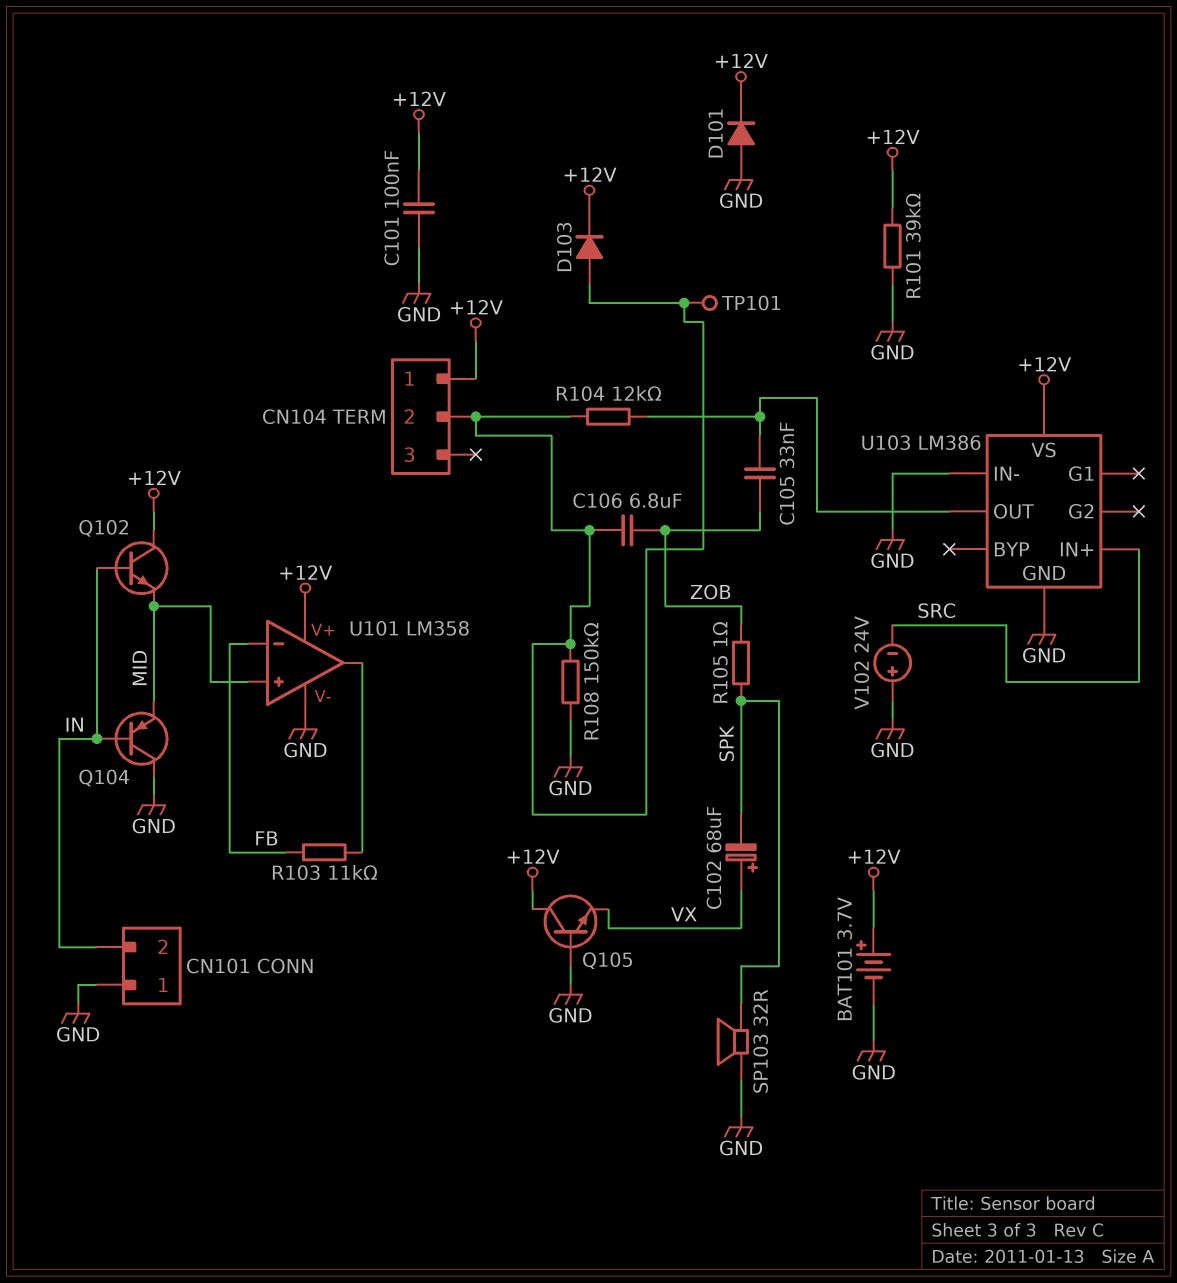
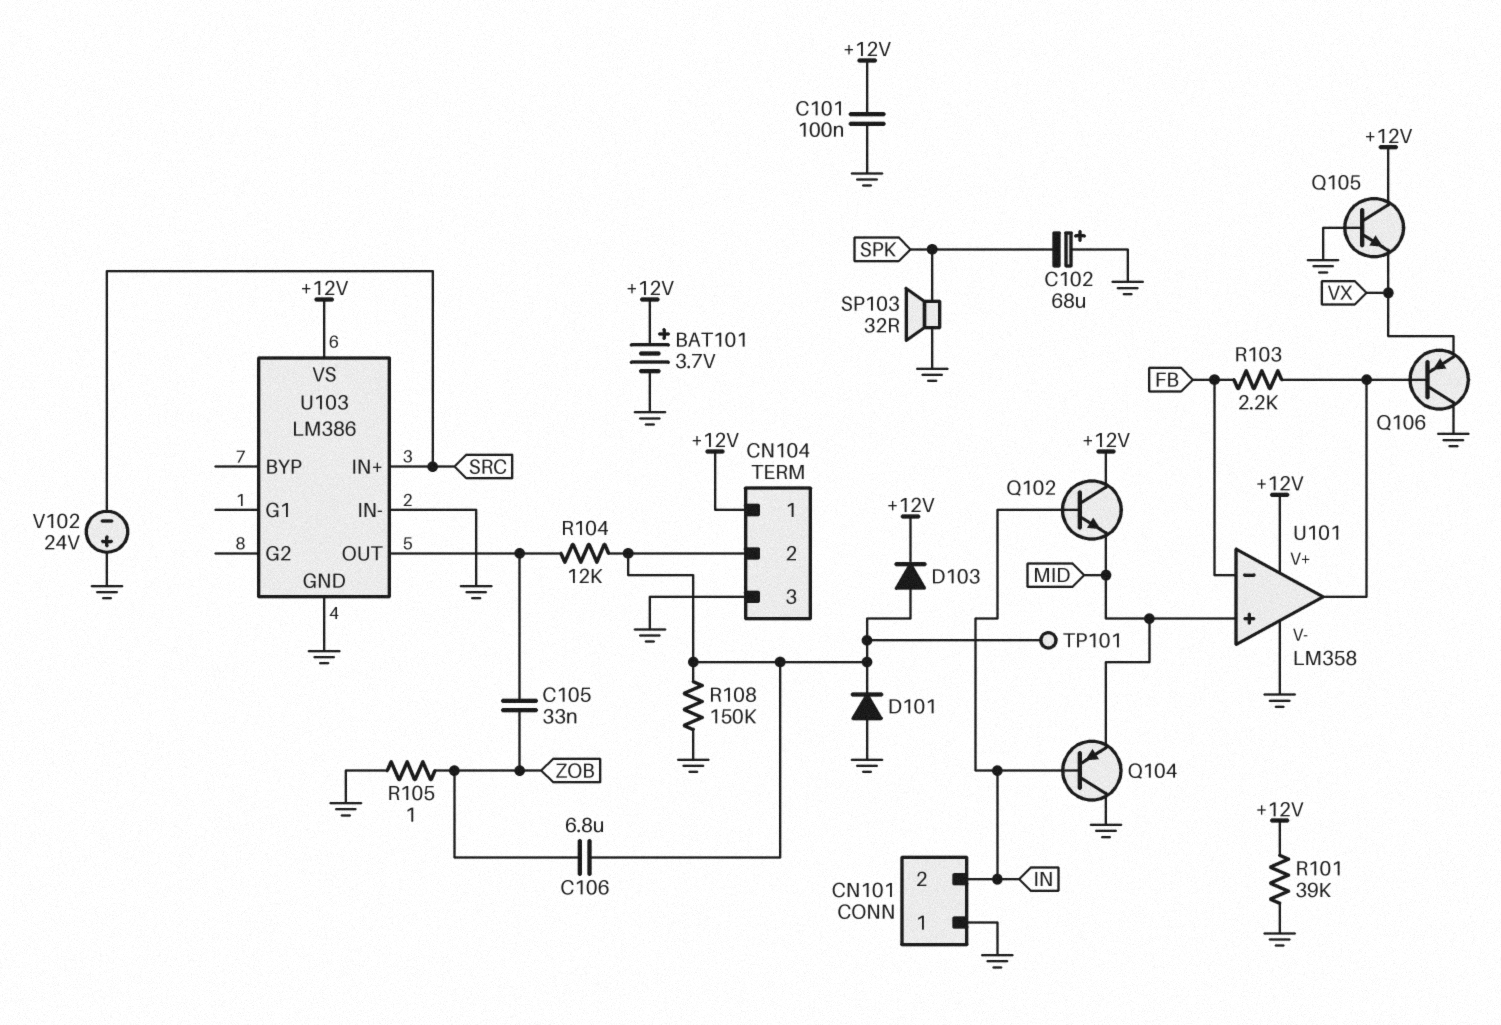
C102: 68uF (plus VX, minus SPK) -> 68uF (plus GND, minus SPK)
CN104 pin 3: none -> GND
D101: diode (A GND, K +12V) -> diode (A GND, K CN104/2)
Q106: none -> PNP (B U101/out, C GND, E VX)
R103: 11k (FB, U101/out) -> 2.2k (FB, U101/out)
R105: 1 (SPK, ZOB) -> 1 (GND, ZOB)

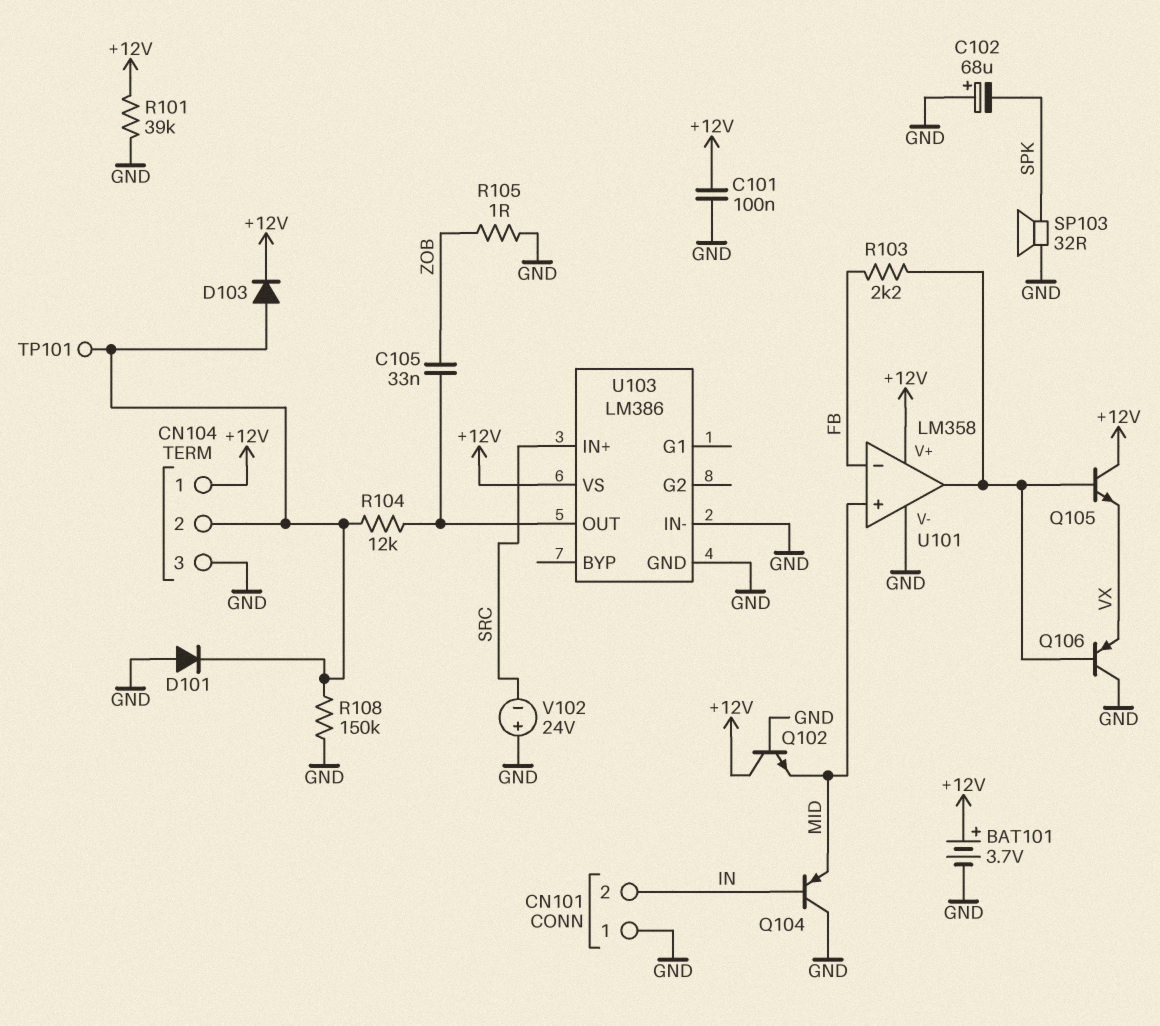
C106: 6.8uF (CN104/2, ZOB) -> none
Q102: NPN (B IN, C +12V, E MID) -> NPN (B GND, C +12V, E MID)
Q105: NPN (B GND, C +12V, E VX) -> NPN (B U101/out, C +12V, E VX)

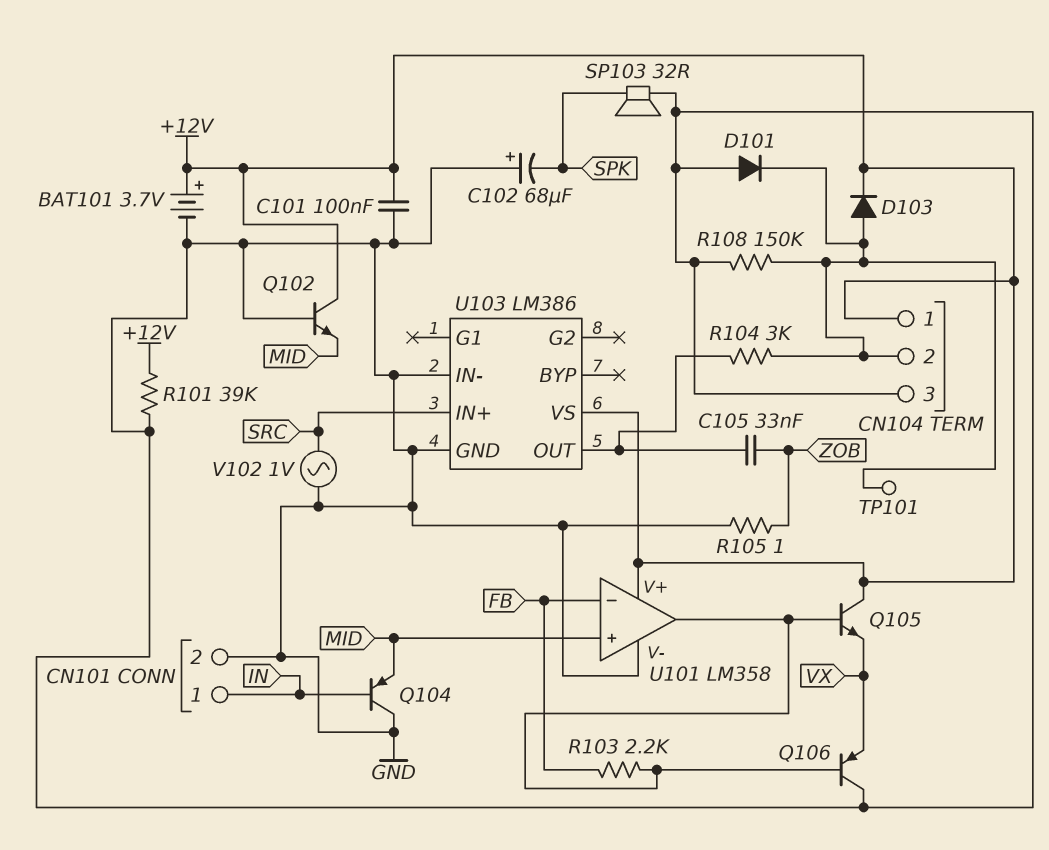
CN101 pin 1: GND -> IN
CN101 pin 2: IN -> GND
R104: 12k (CN104/2, U103/OUT) -> 3k (CN104/2, U103/OUT)
V102: 24V (plus GND, minus SRC) -> AC 1V (GND, SRC)

